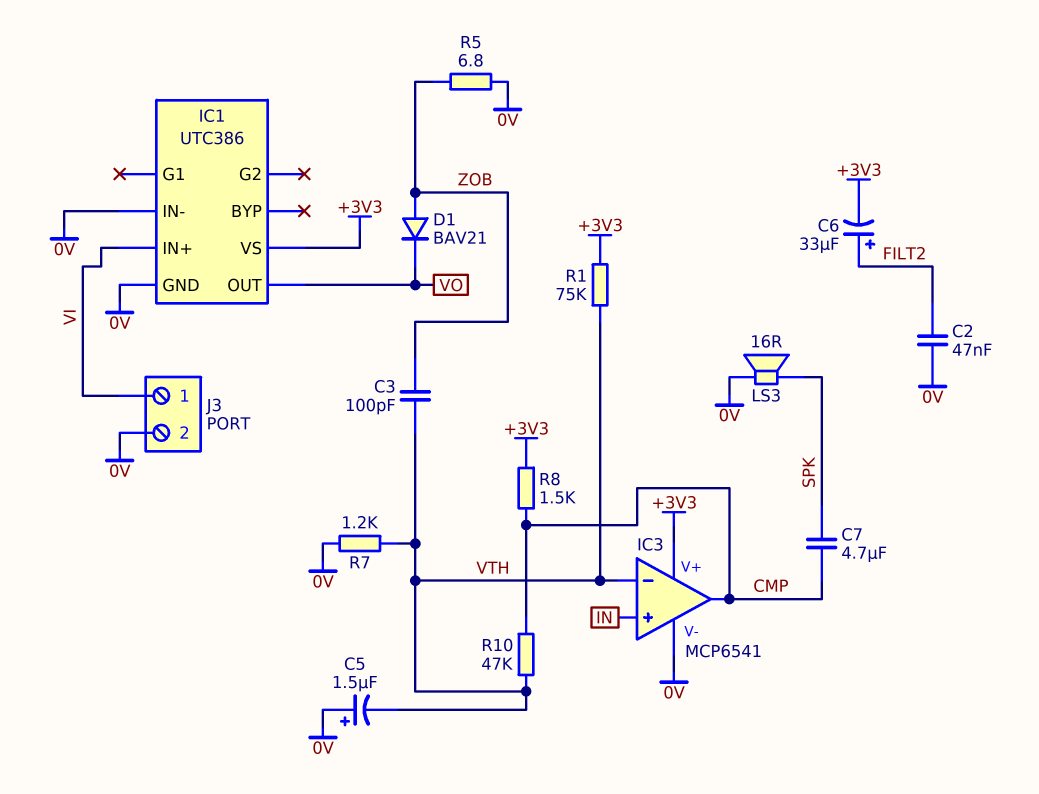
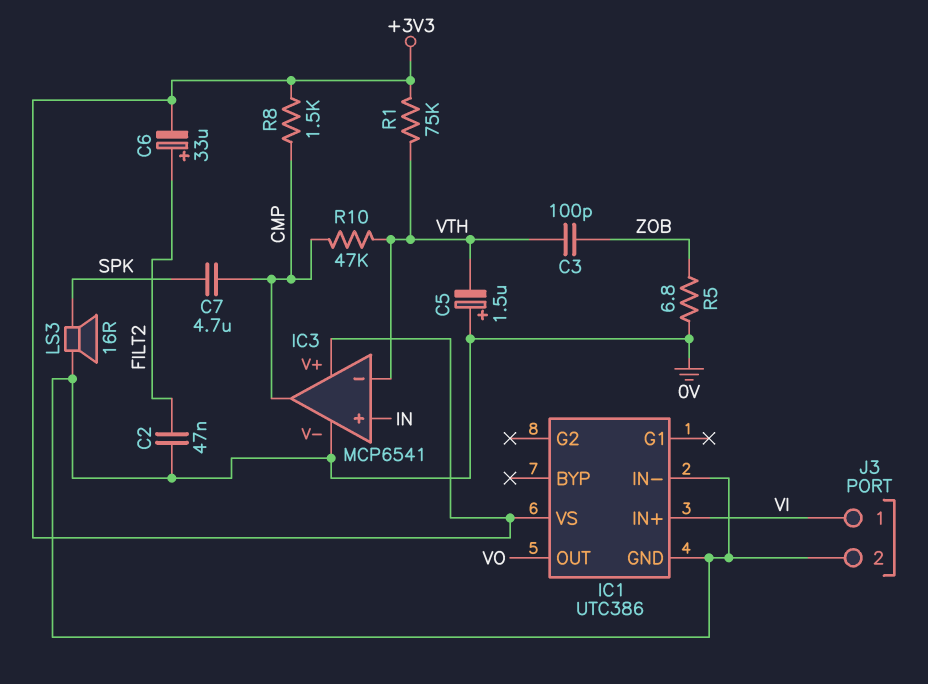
D1: diode BAV21 (A ZOB, K VO) -> none
R7: 1.2k (0V, VTH) -> none

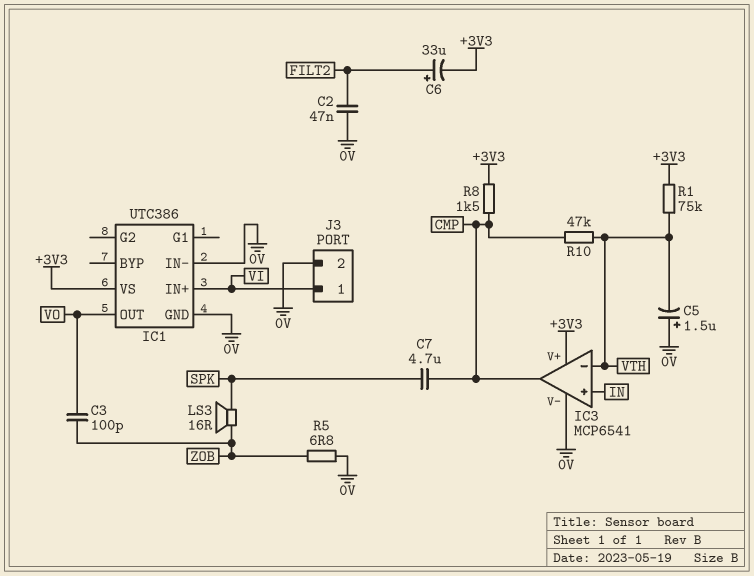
C3: 100pF (VTH, ZOB) -> 100pF (VO, ZOB)
LS3: speaker 16R (0V, SPK) -> speaker 16R (SPK, ZOB)

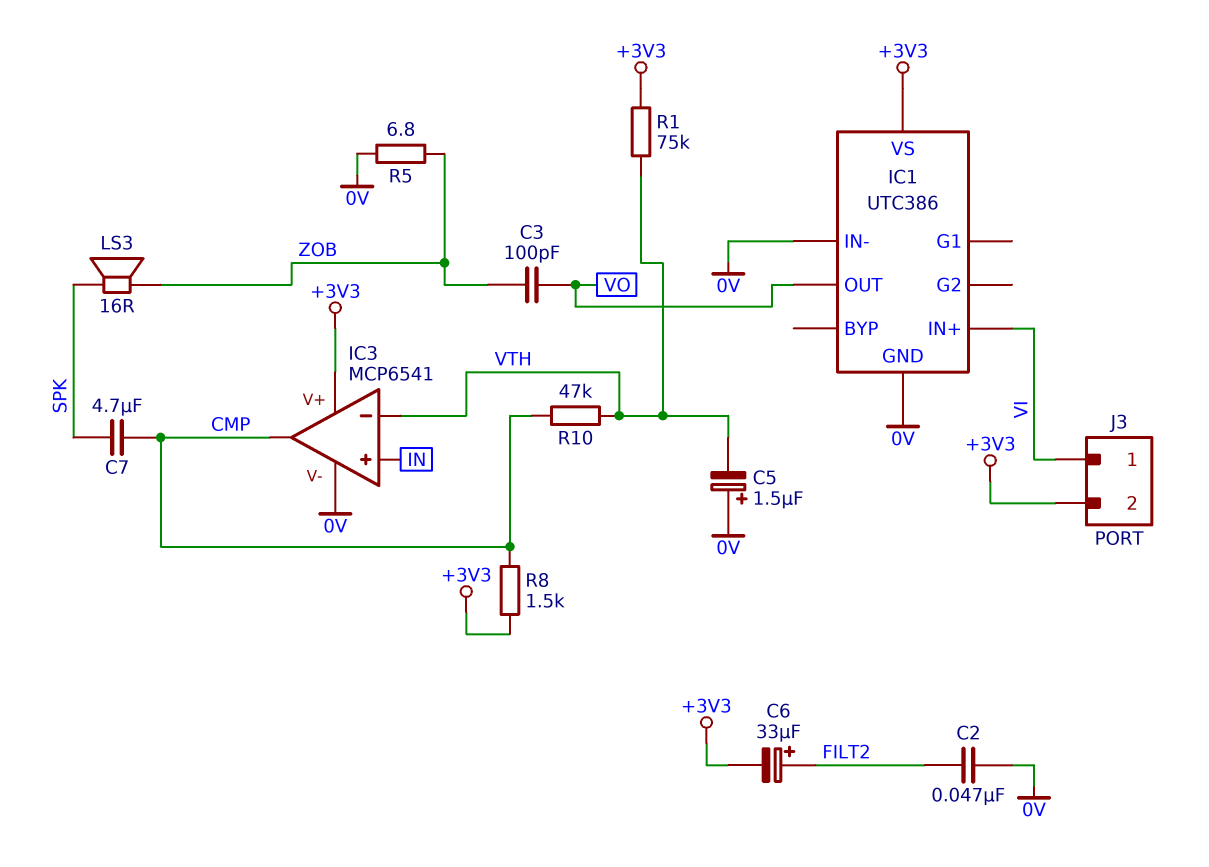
J3 pin 2: 0V -> +3V3

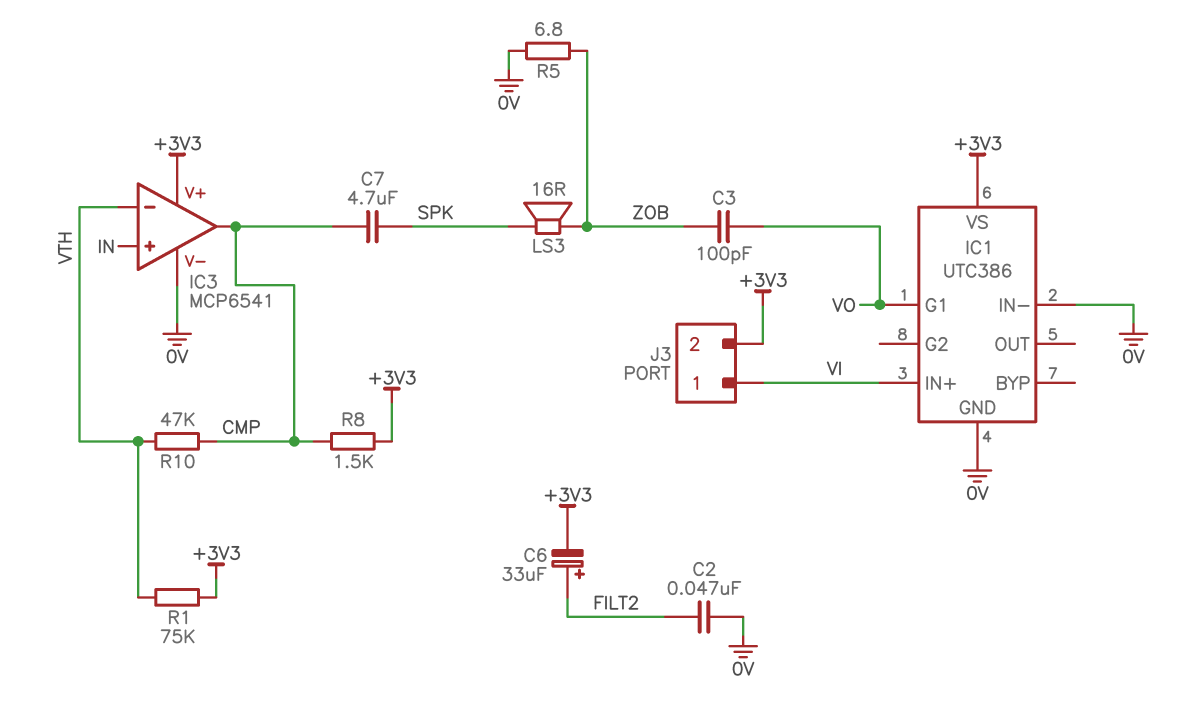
C5: 1.5uF (plus 0V, minus VTH) -> none
IC1 pin G1: none -> VO
IC1 pin OUT: VO -> none

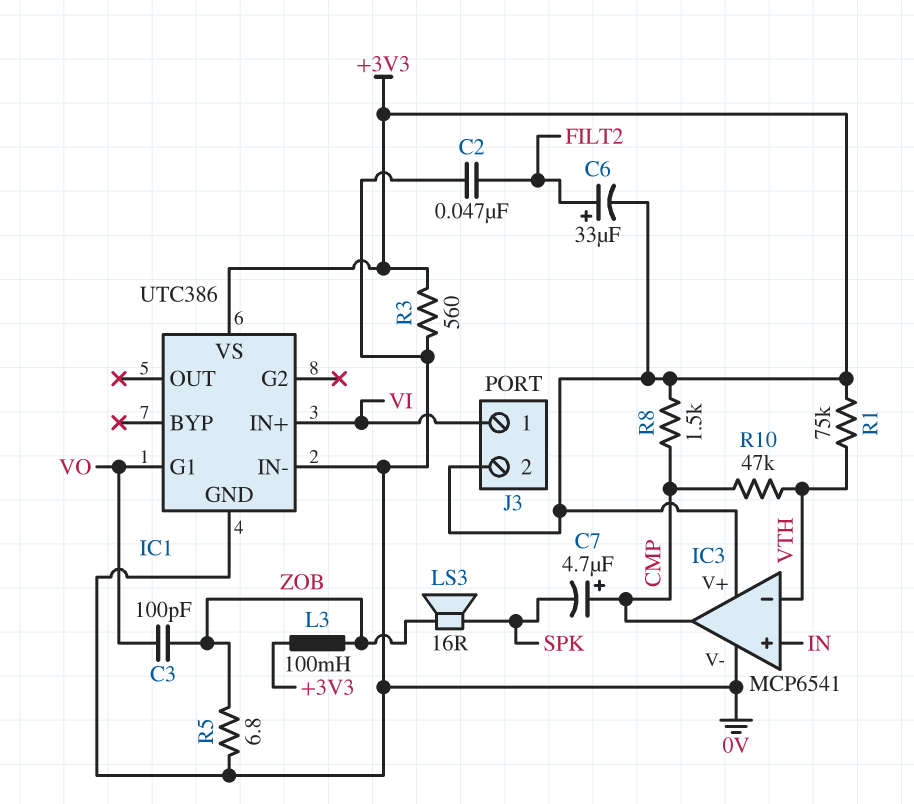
C7: 4.7uF (CMP, SPK) -> 4.7uF (plus CMP, minus SPK)
L3: none -> 100mH (+3V3, ZOB)
R3: none -> 560 (+3V3, 0V)

